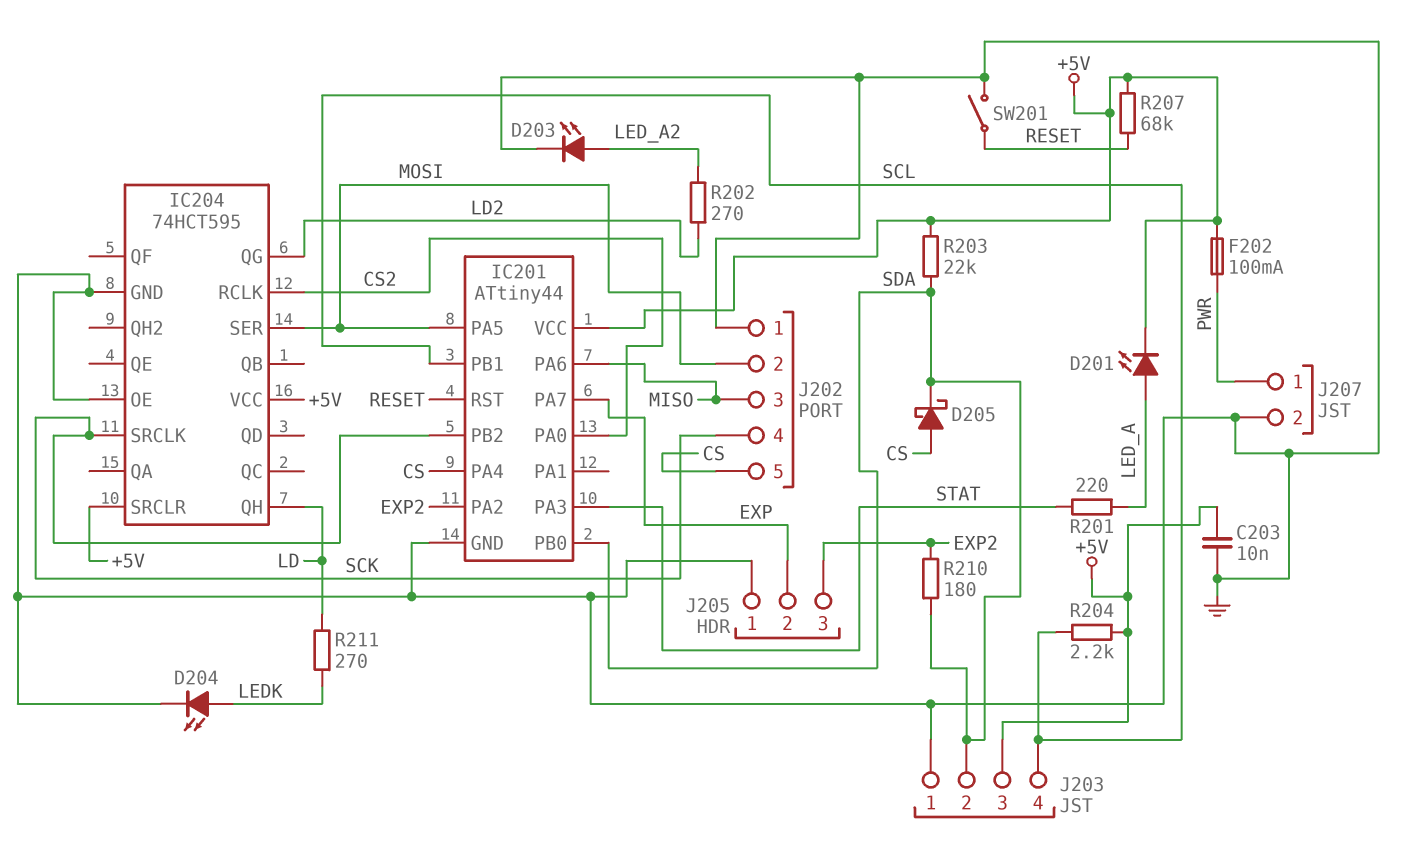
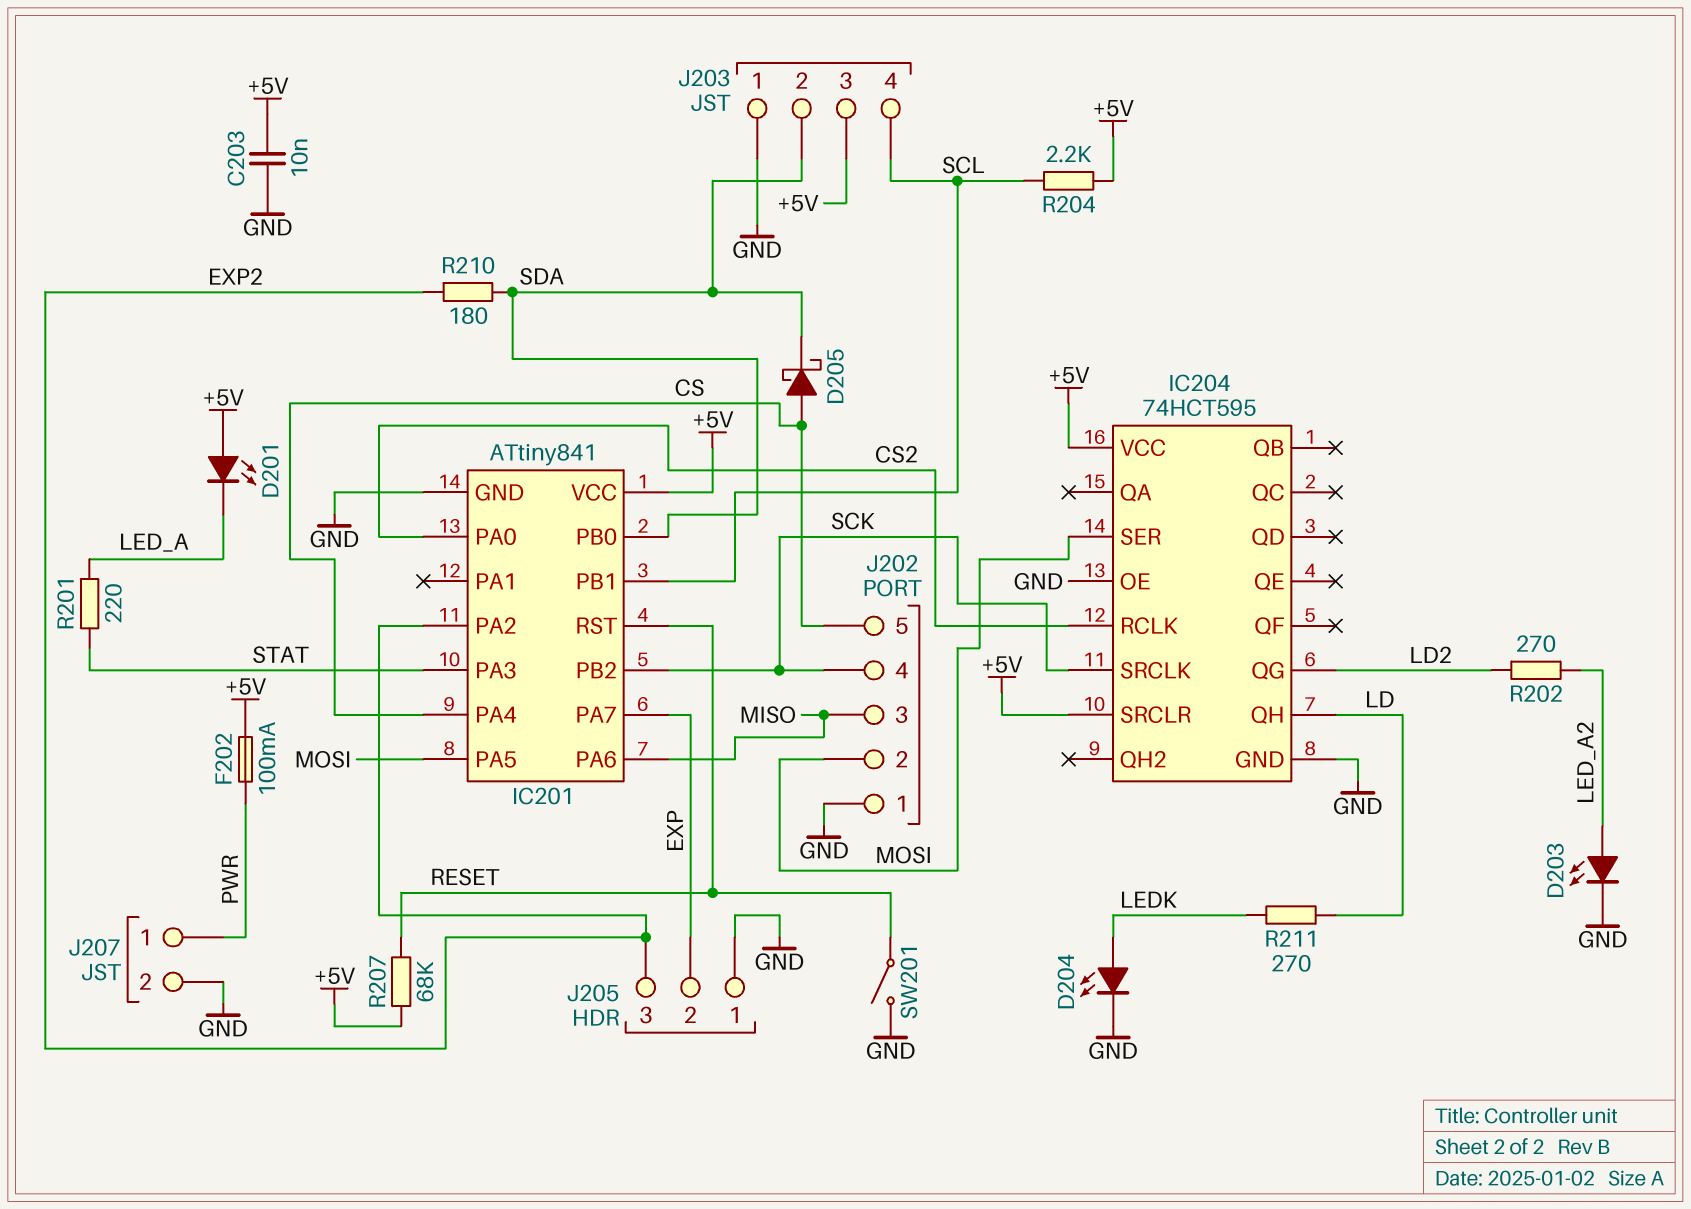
D201: LED (A LED_A, K +5V) -> LED (A +5V, K LED_A)
IC201: ATtiny44 -> ATtiny841
R203: 22k (+5V, SDA) -> none

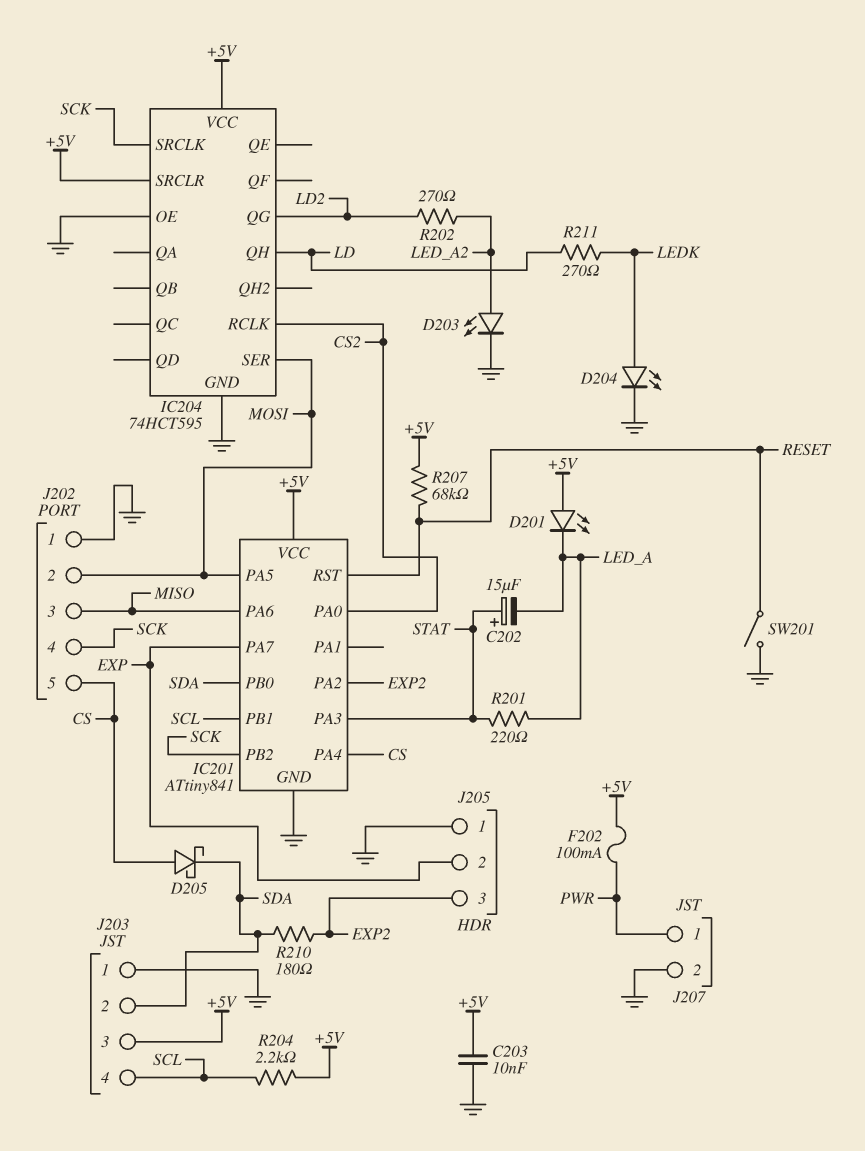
C202: none -> 15uF (plus STAT, minus LED_A)

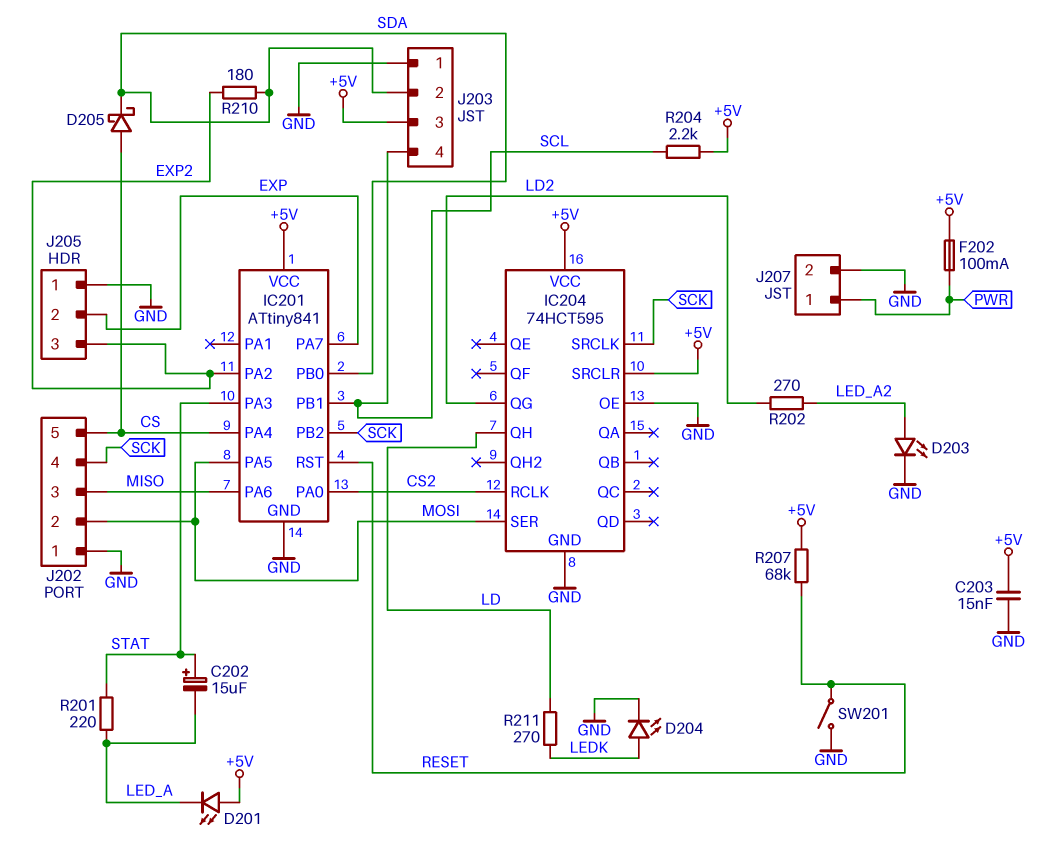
C203: 10nF (+5V, GND) -> 15nF (+5V, GND)

